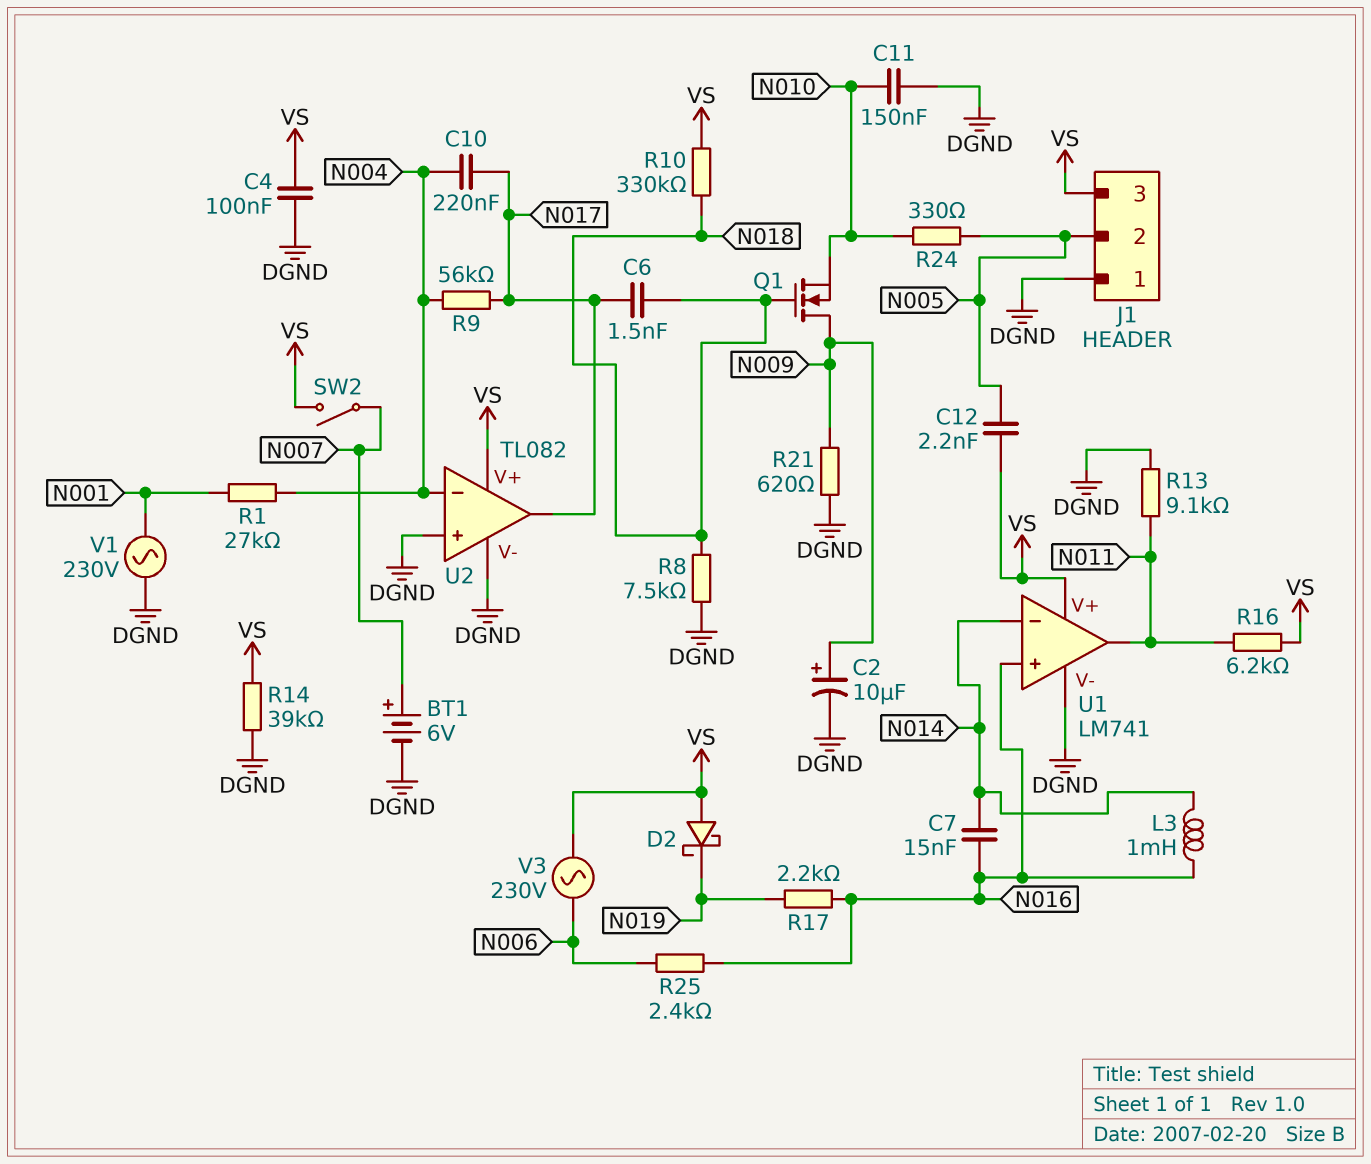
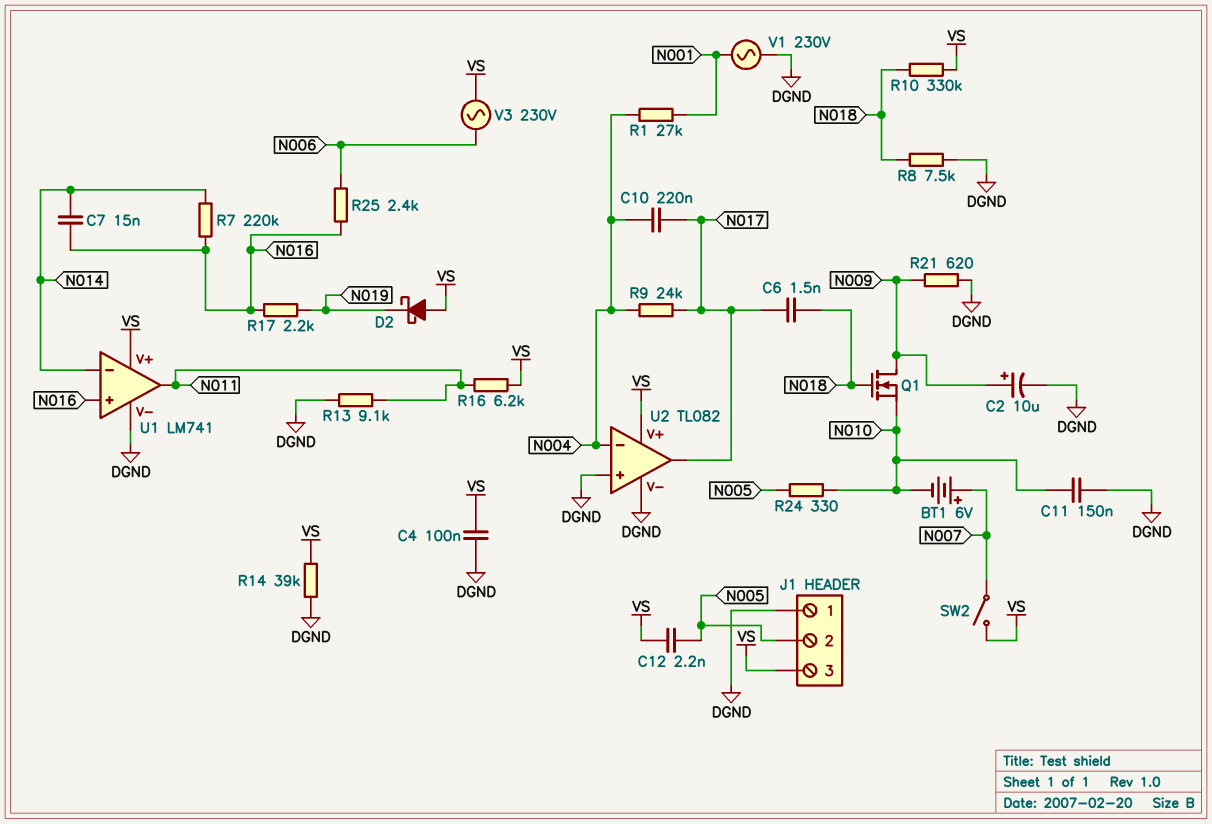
BT1: 6V (plus N007, minus DGND) -> 6V (plus N007, minus N010)
L3: 1mH (N014, N016) -> none
R7: none -> 220k (N014, N016)
R9: 56k (N004, N017) -> 24k (N004, N017)

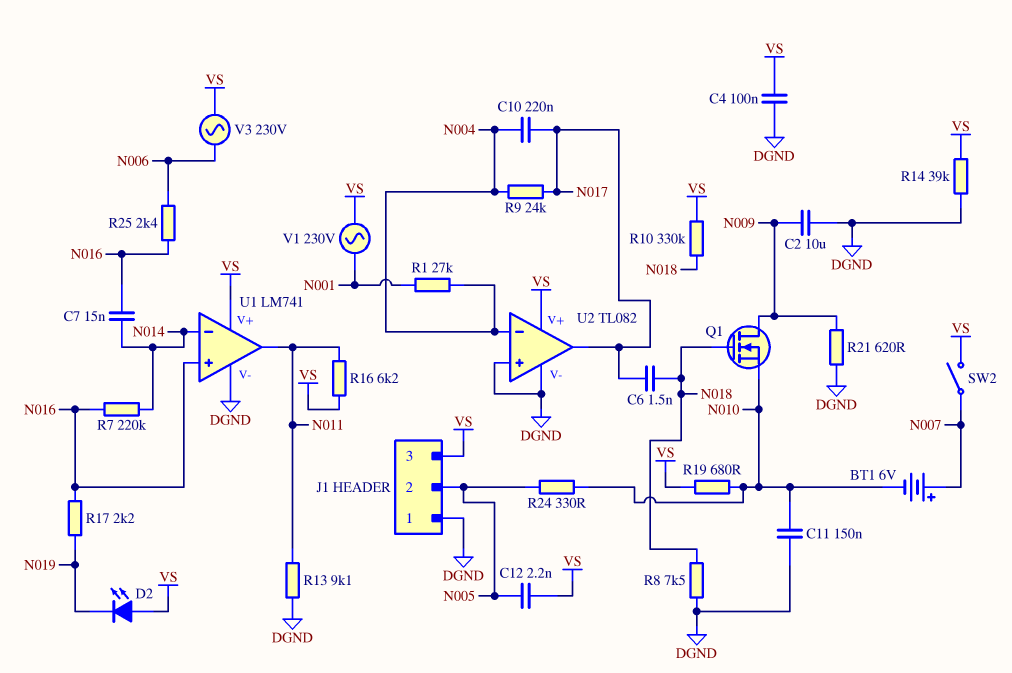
C2: 10uF (plus N009, minus DGND) -> 10uF (DGND, N009)
D2: schottky (A VS, K N019) -> LED (A VS, K N019)
R19: none -> 680 (N010, VS)
V1: AC 230V (DGND, N001) -> AC 230V (N001, VS)

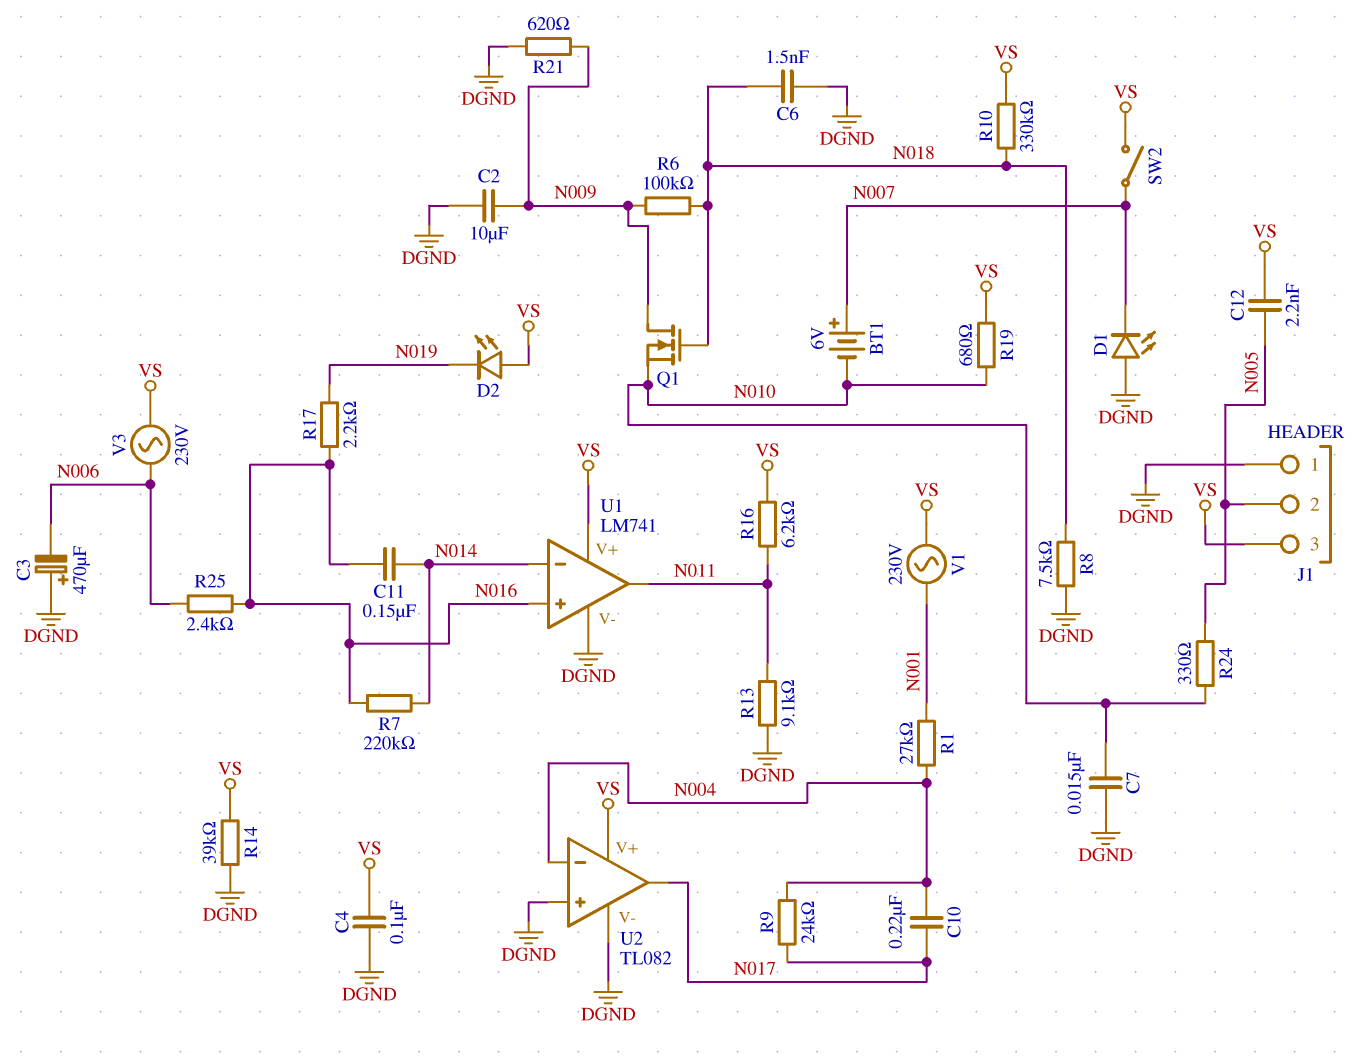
C3: none -> 470uF (plus DGND, minus N006)
C6: 1.5nF (N017, N018) -> 1.5nF (DGND, N018)
C7: 15nF (N014, N016) -> 15nF (DGND, N010)
C11: 150nF (DGND, N010) -> 150nF (N014, N016)
D1: none -> LED (A DGND, K N007)
R6: none -> 100k (N009, N018)

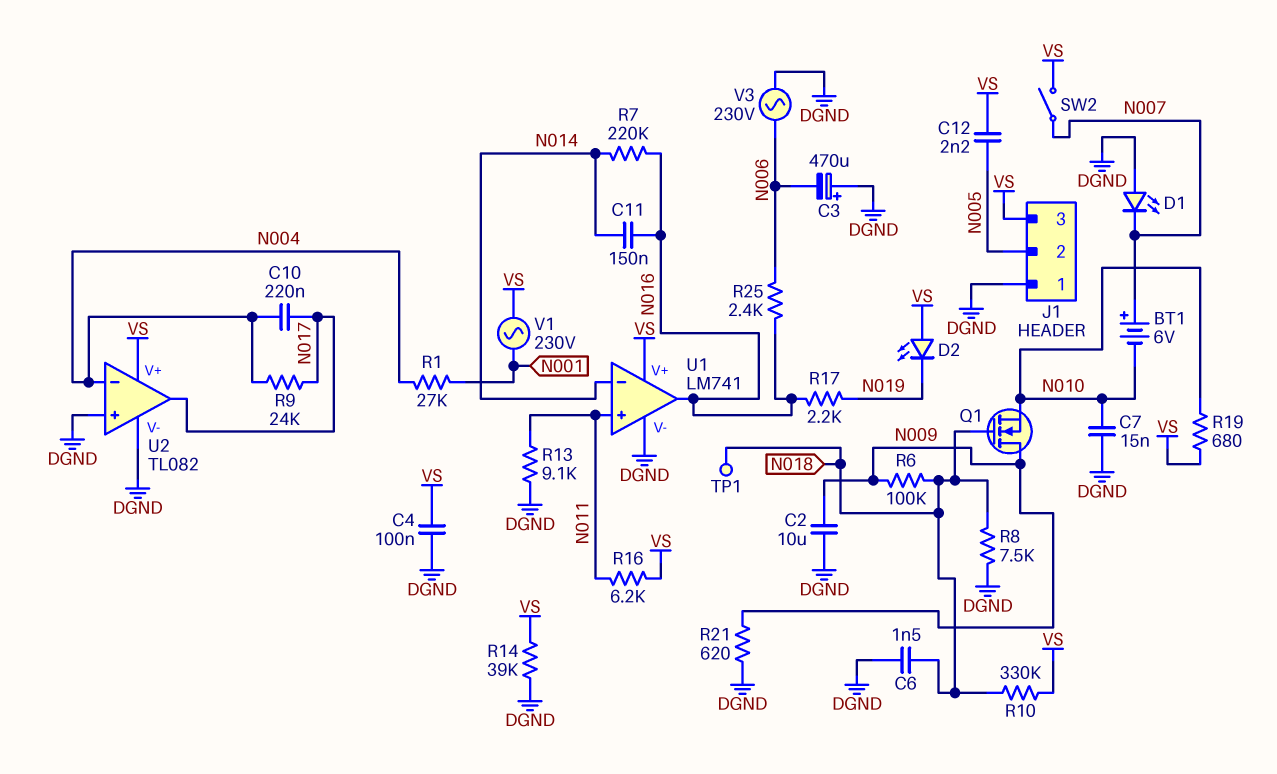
R24: 330 (N005, N010) -> none
TP1: none -> test point (N018)
U1 pin in+: N016 -> N011
U1 pin out: N011 -> N016
V3: AC 230V (N006, VS) -> AC 230V (DGND, N006)

